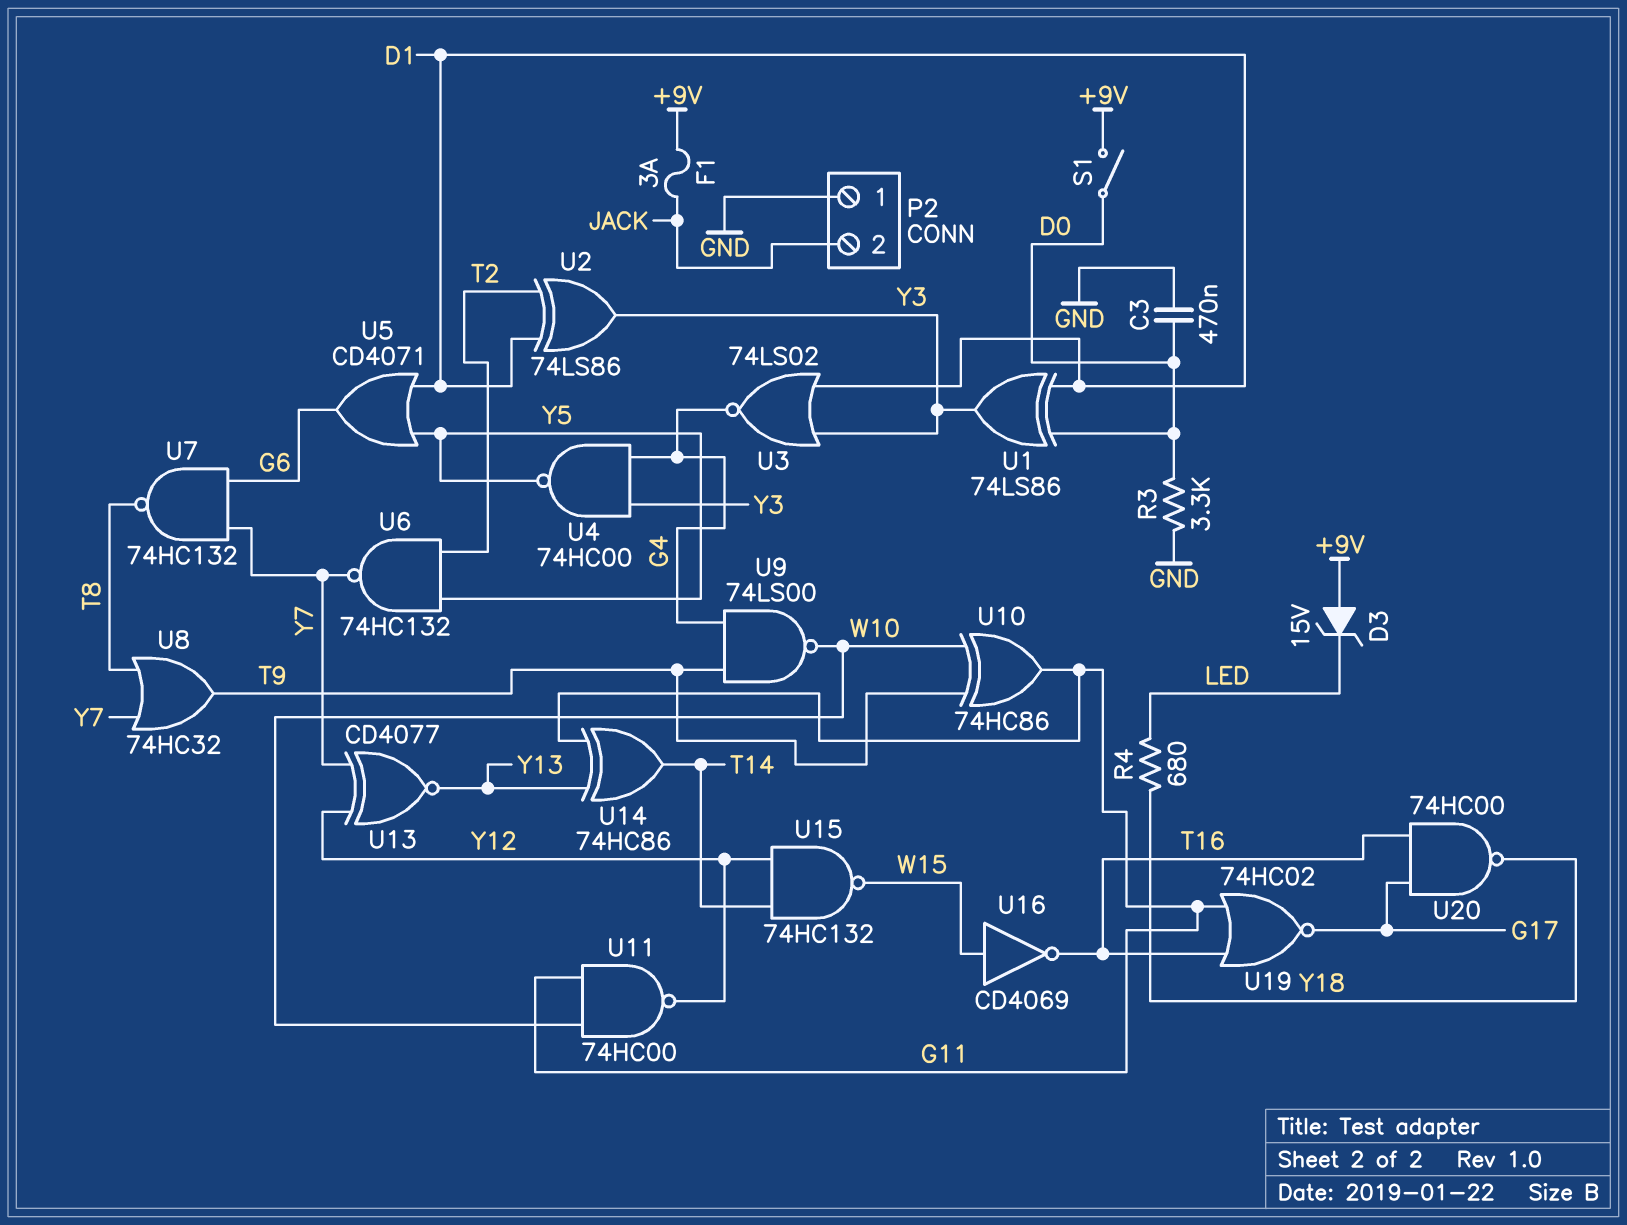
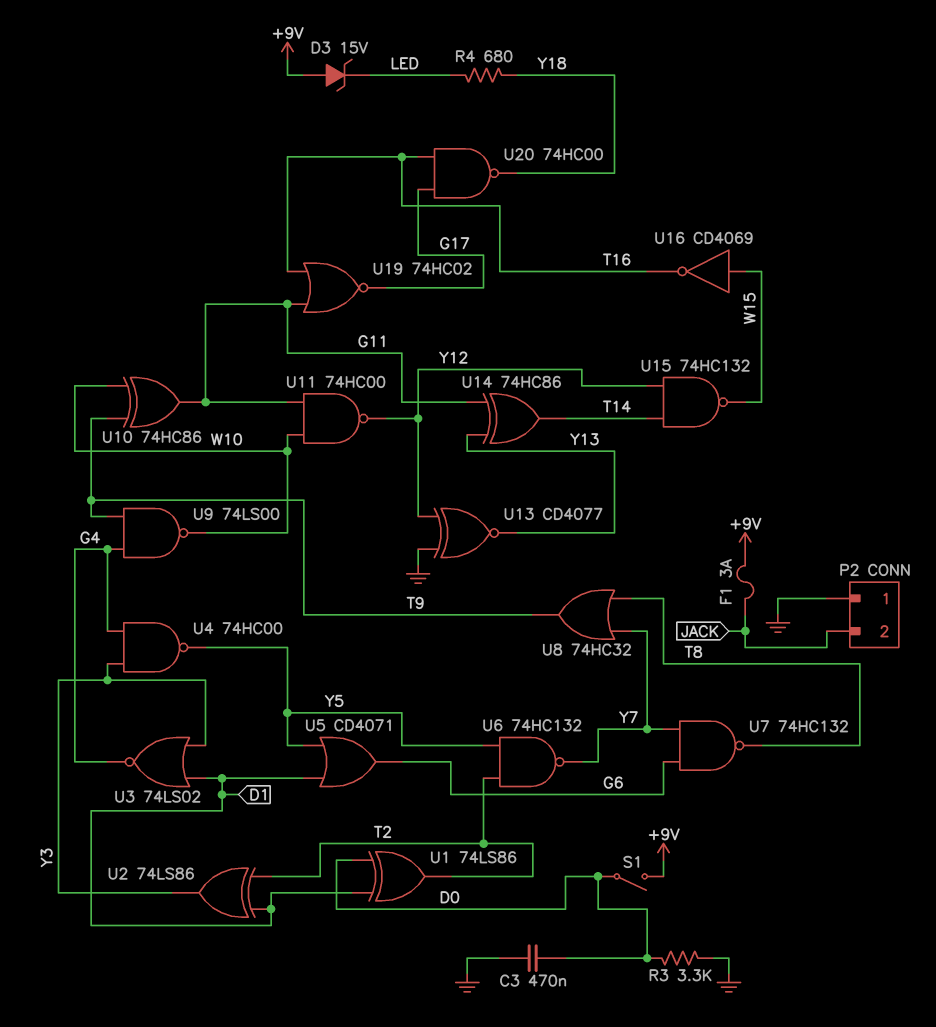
U1: XOR 74LS86 (in D0, in D1, out Y3) -> XOR 74LS86 (in D0, in D1, out T2)
U13: XNOR CD4077 (in Y7, in Y12, out Y13) -> XNOR CD4077 (in GND, in Y12, out Y13)

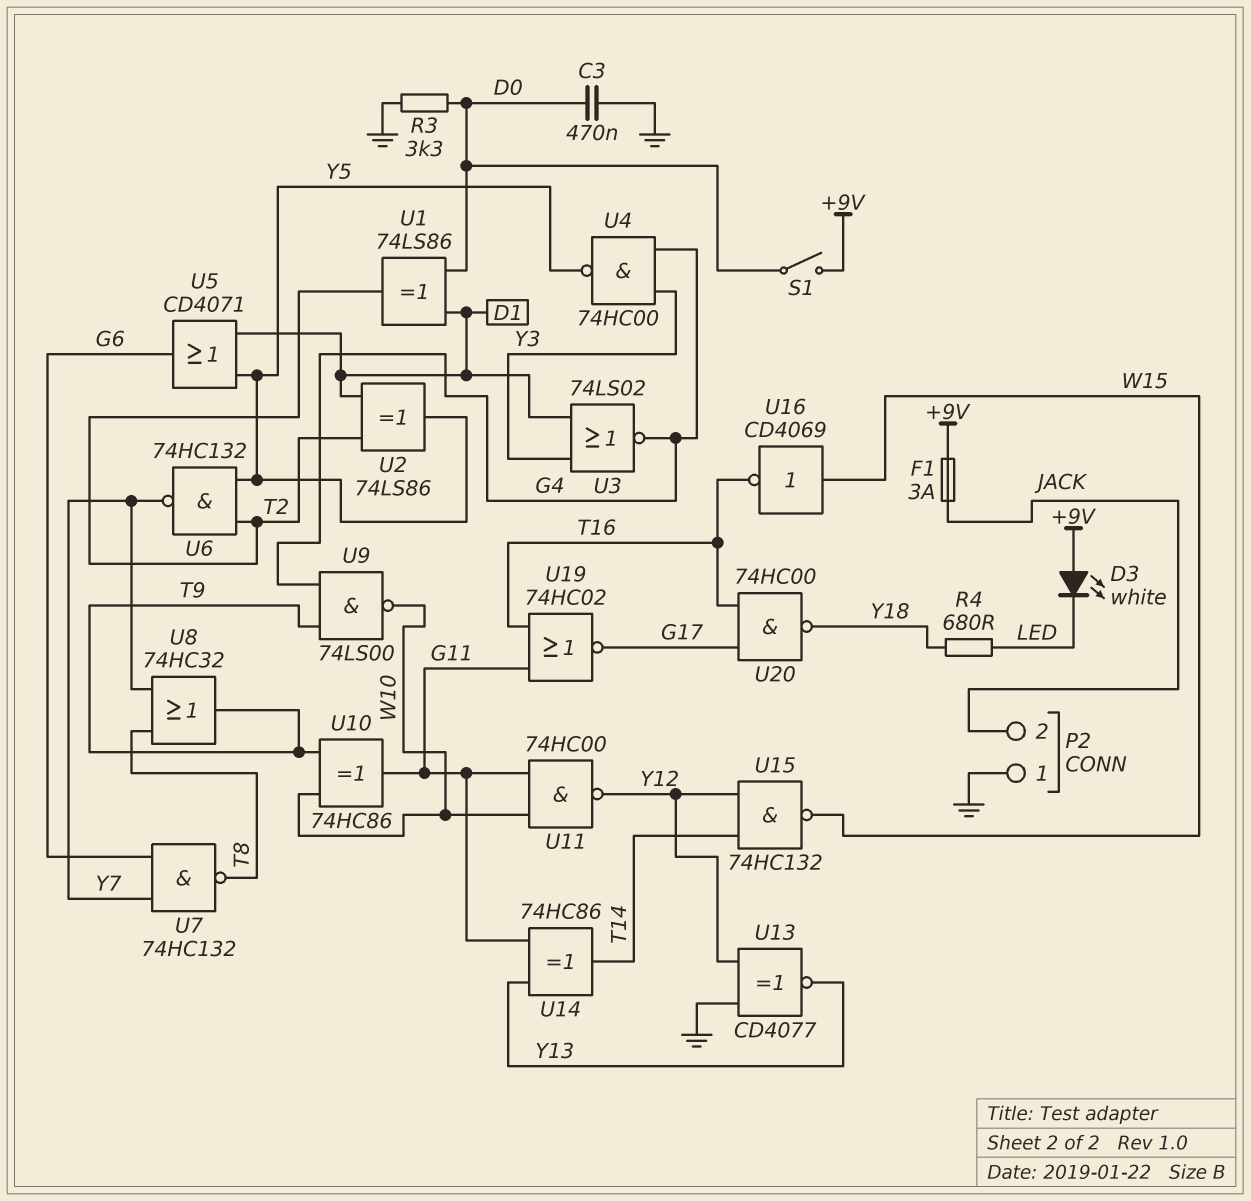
D3: zener 15V (A +9V, K LED) -> LED white (A +9V, K LED)
U2: XOR 74LS86 (in D1, in T2, out Y3) -> XOR 74LS86 (in D1, in T2, out Y5)

